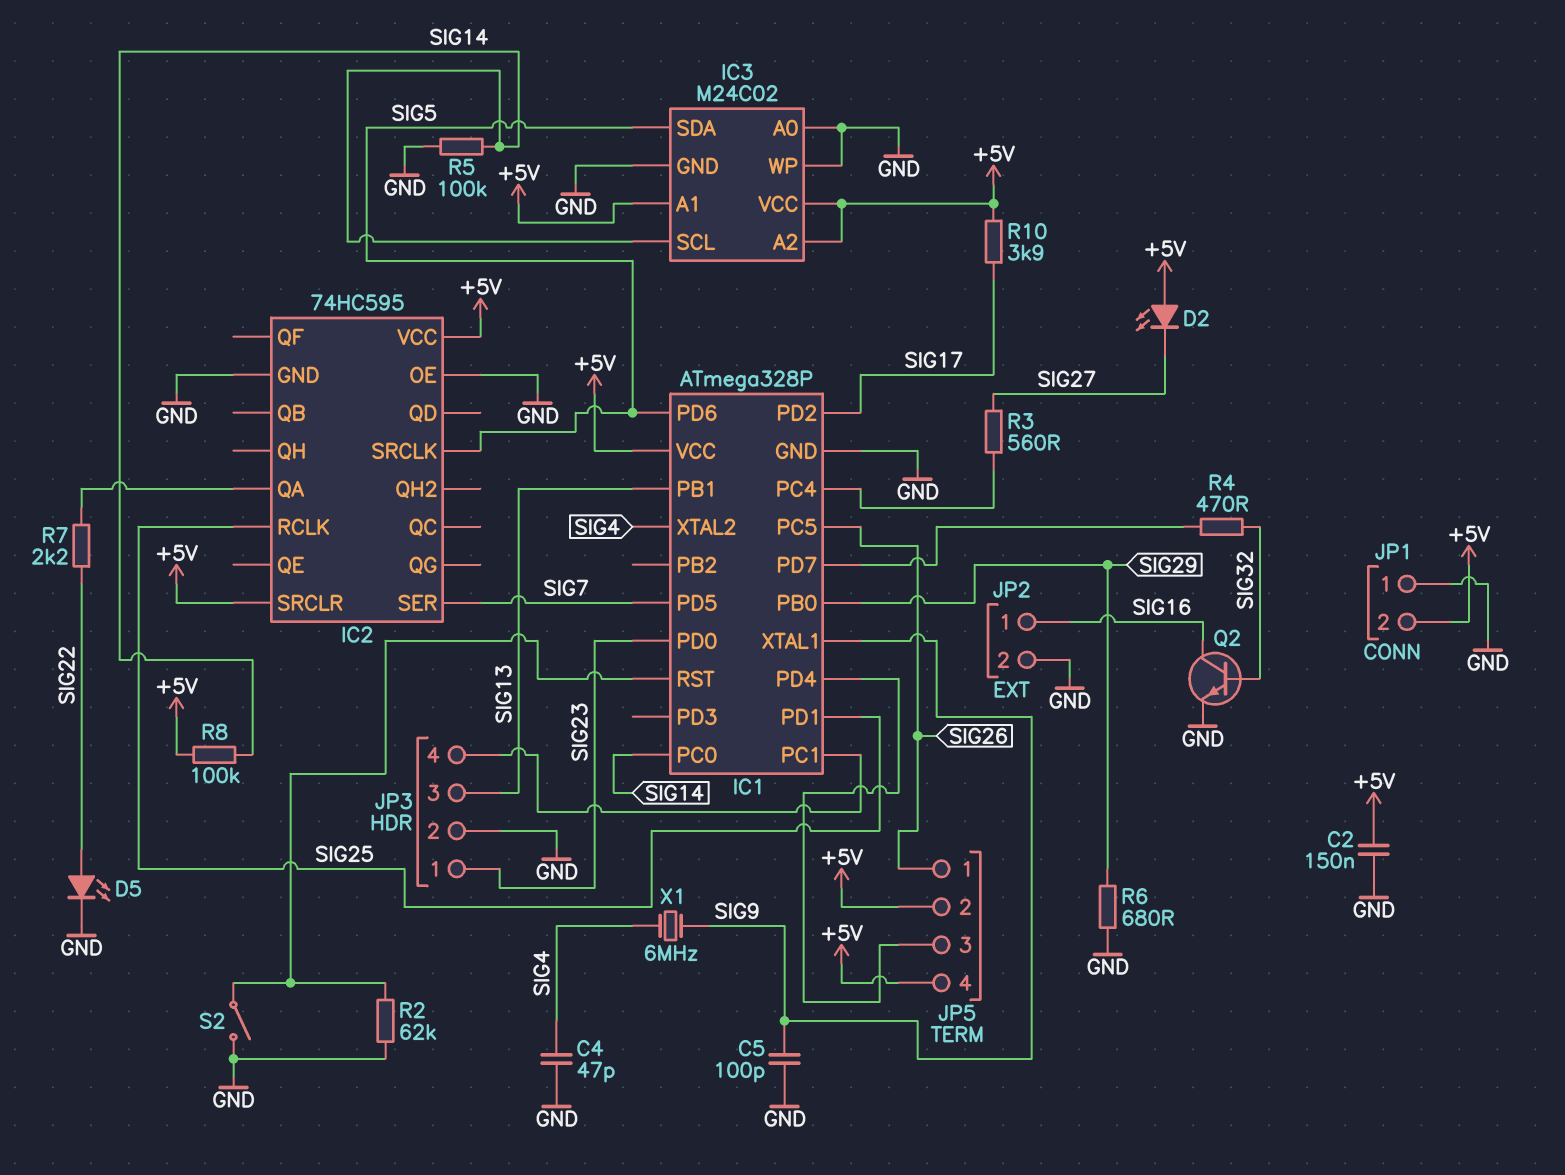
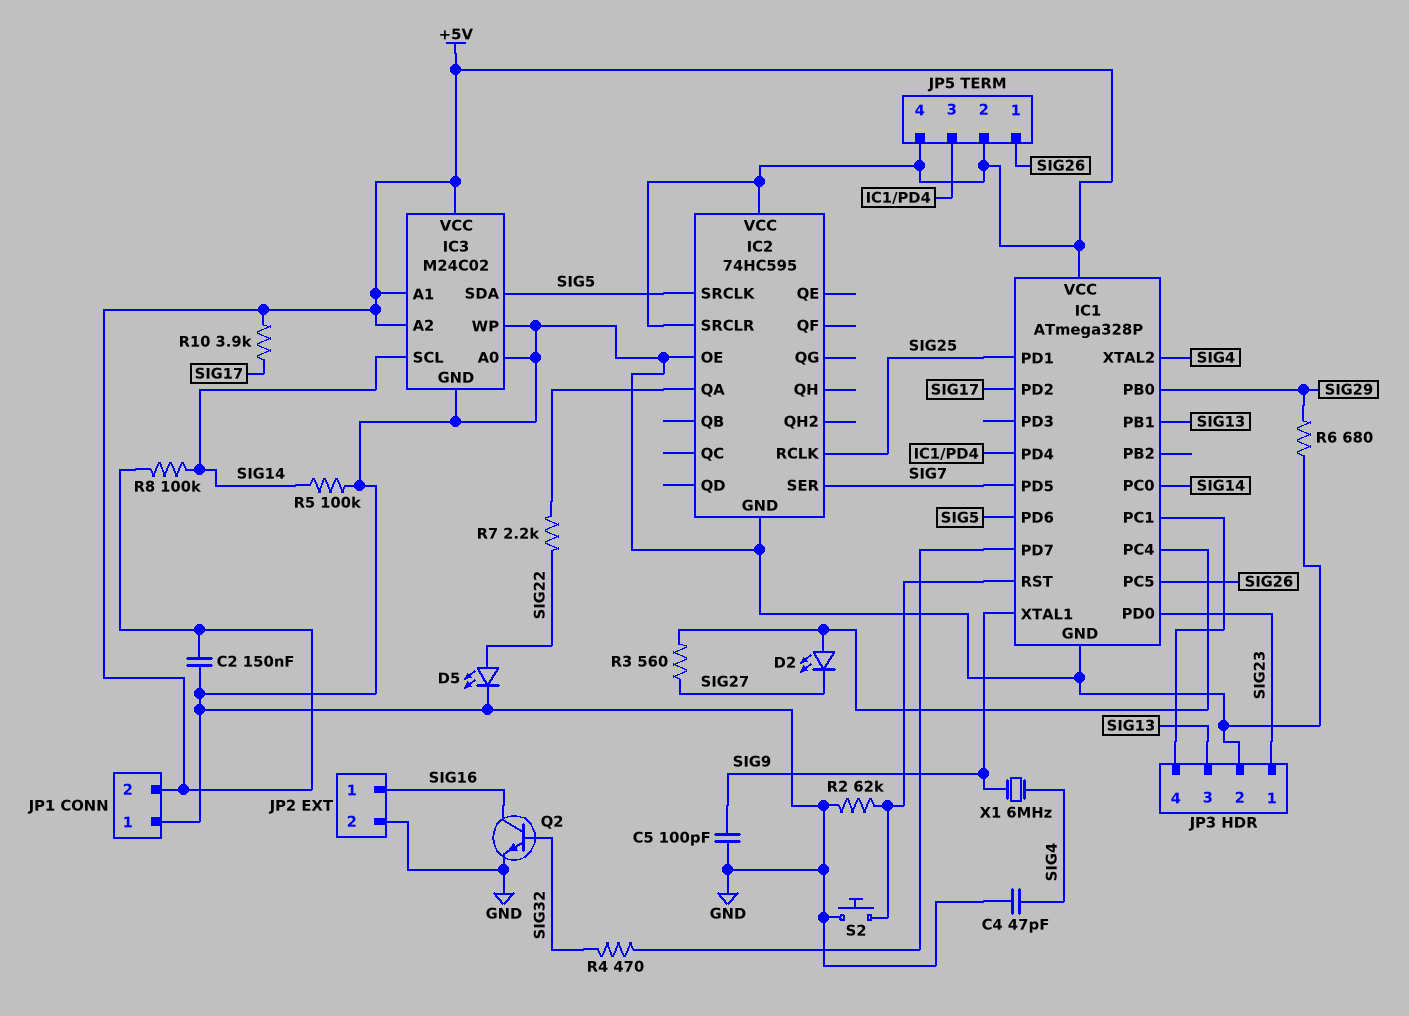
D2: LED (A +5V, K SIG27) -> LED (A IC1/PC4, K SIG27)
S2: switch (GND, IC1/RST) -> button (GND, IC1/RST)

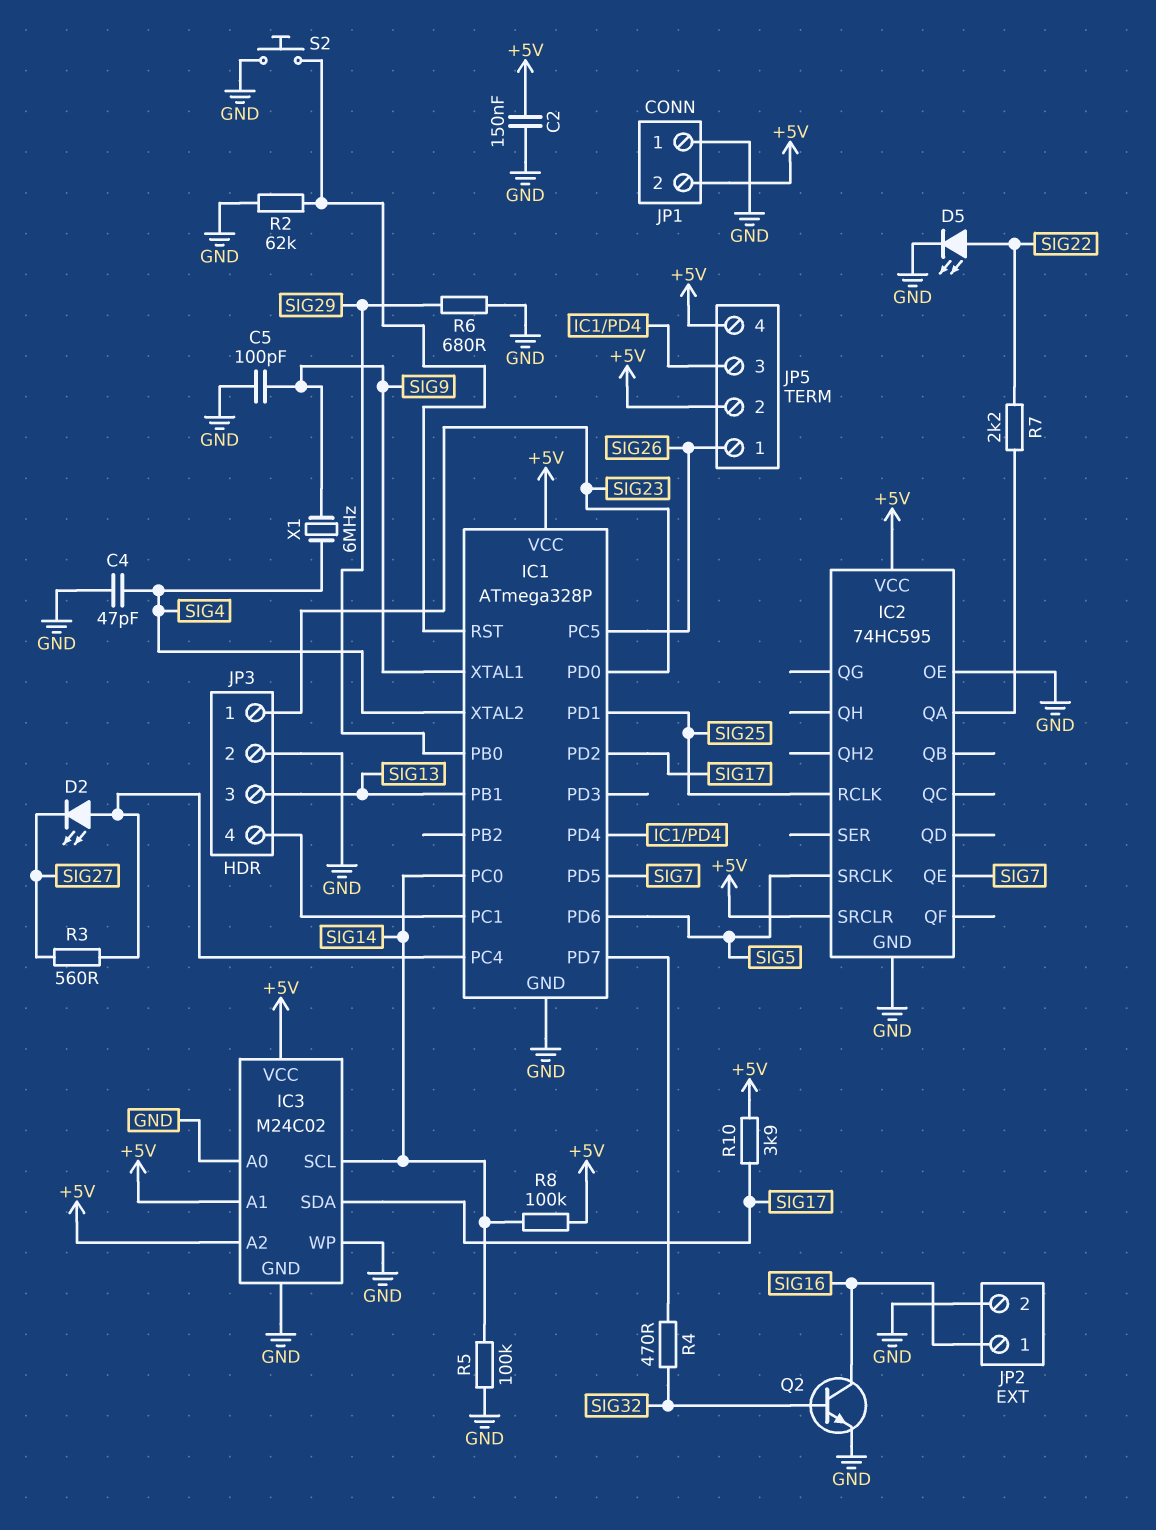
IC2 pin QE: none -> SIG7
IC2 pin SER: SIG7 -> none
IC3 pin SDA: SIG5 -> SIG17

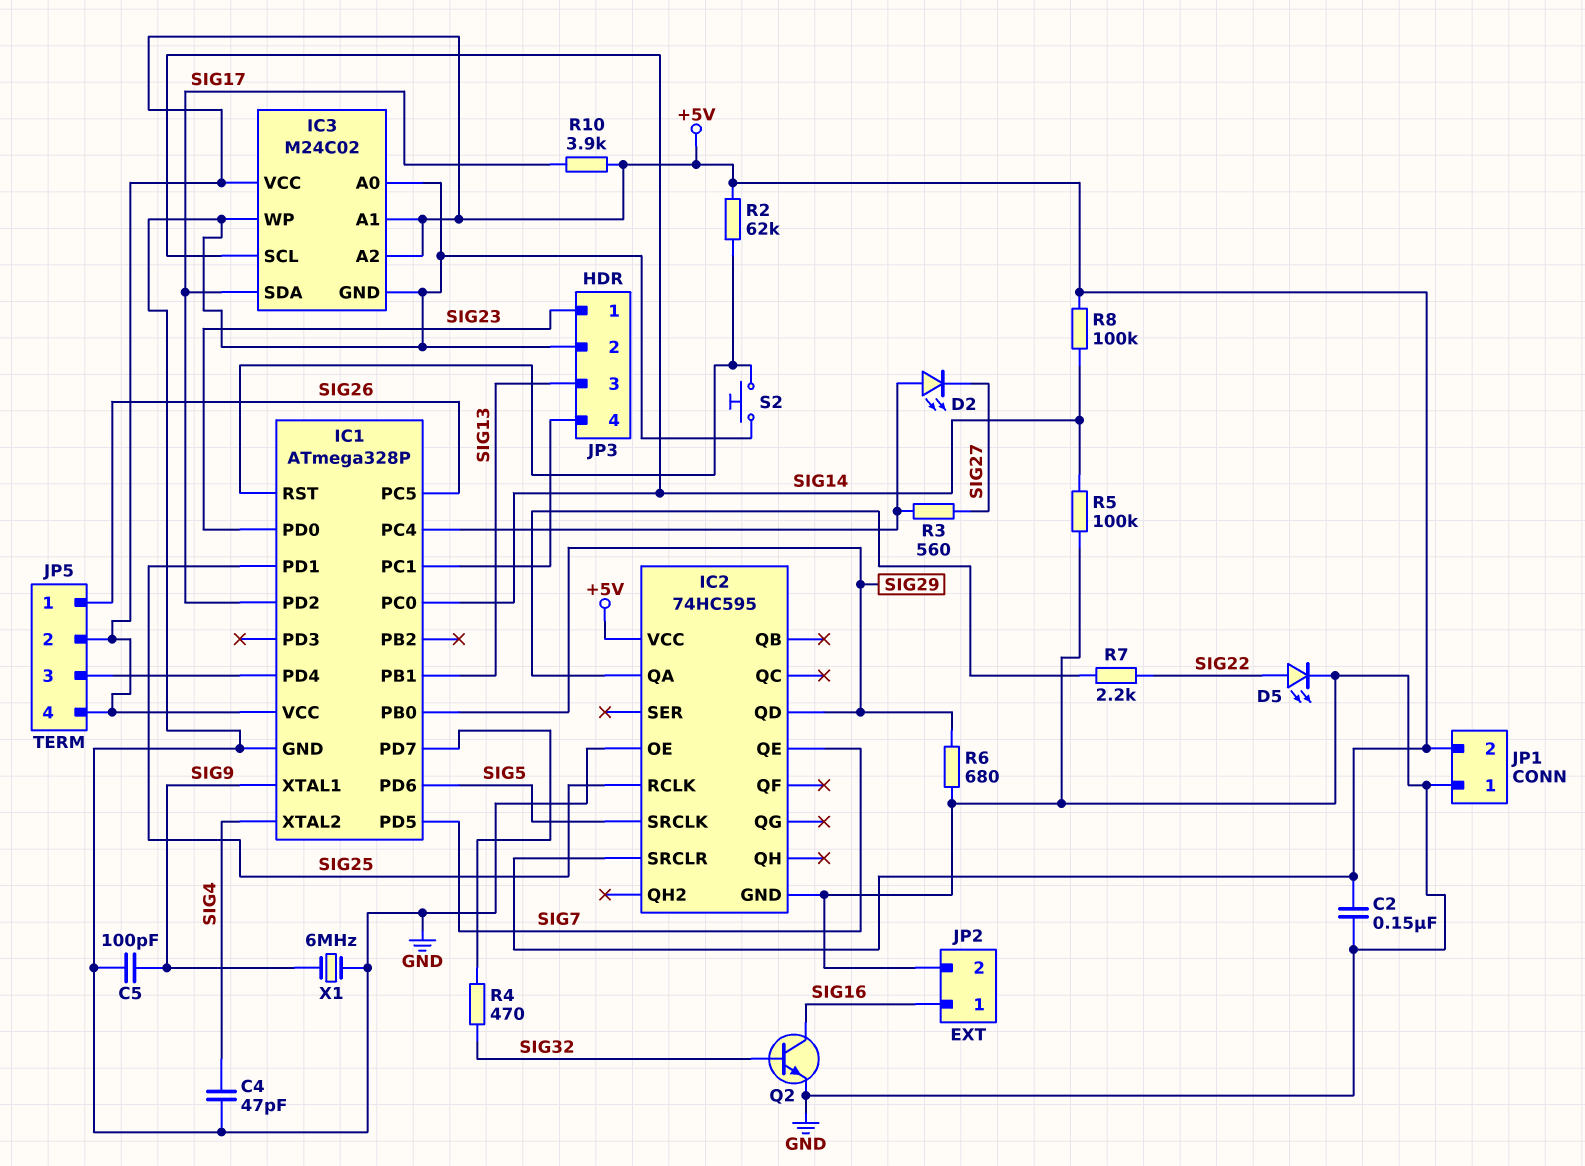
IC2 pin QD: none -> SIG29
R2: 62k (GND, IC1/RST) -> 62k (+5V, IC1/RST)
X1: 6MHz (SIG4, SIG9) -> 6MHz (GND, SIG9)

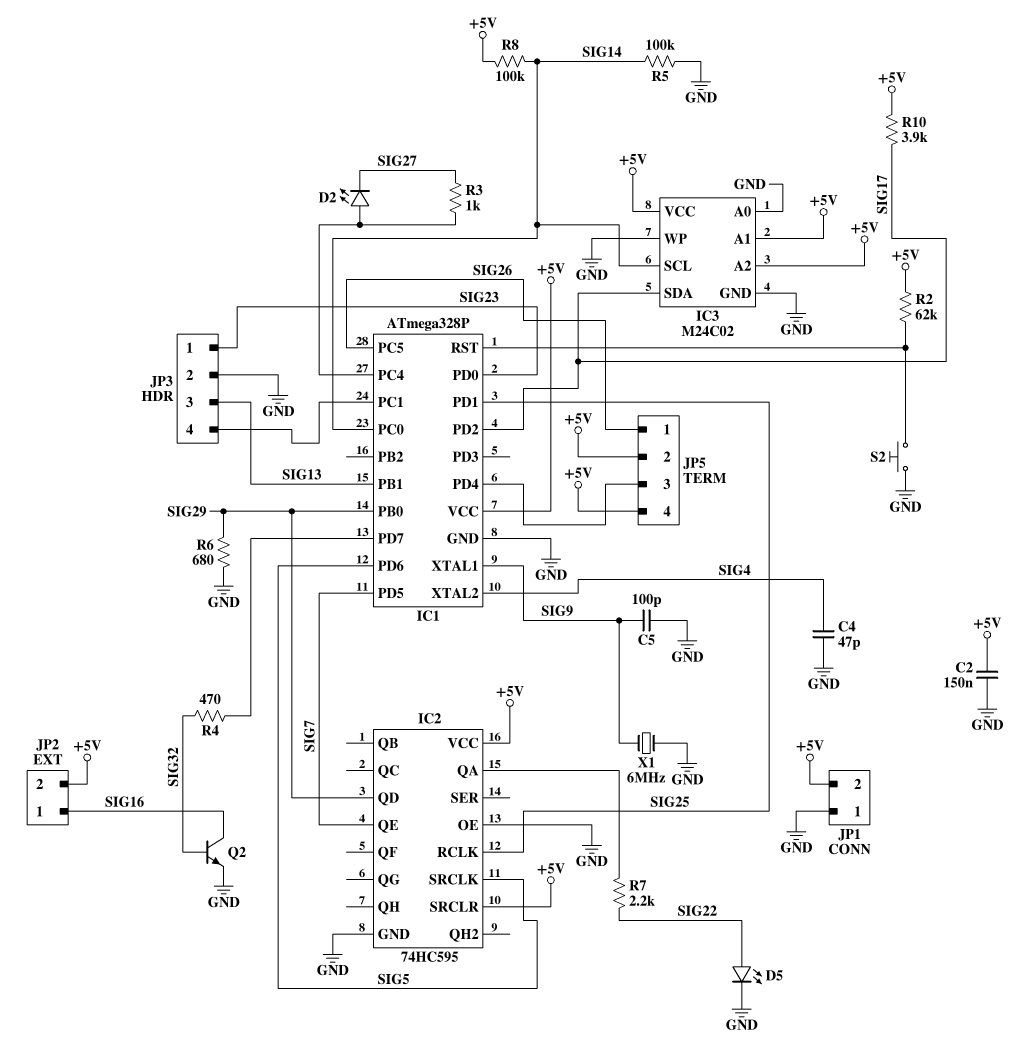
JP2 pin 2: GND -> +5V
R3: 560 (IC1/PC4, SIG27) -> 1k (IC1/PC4, SIG27)

